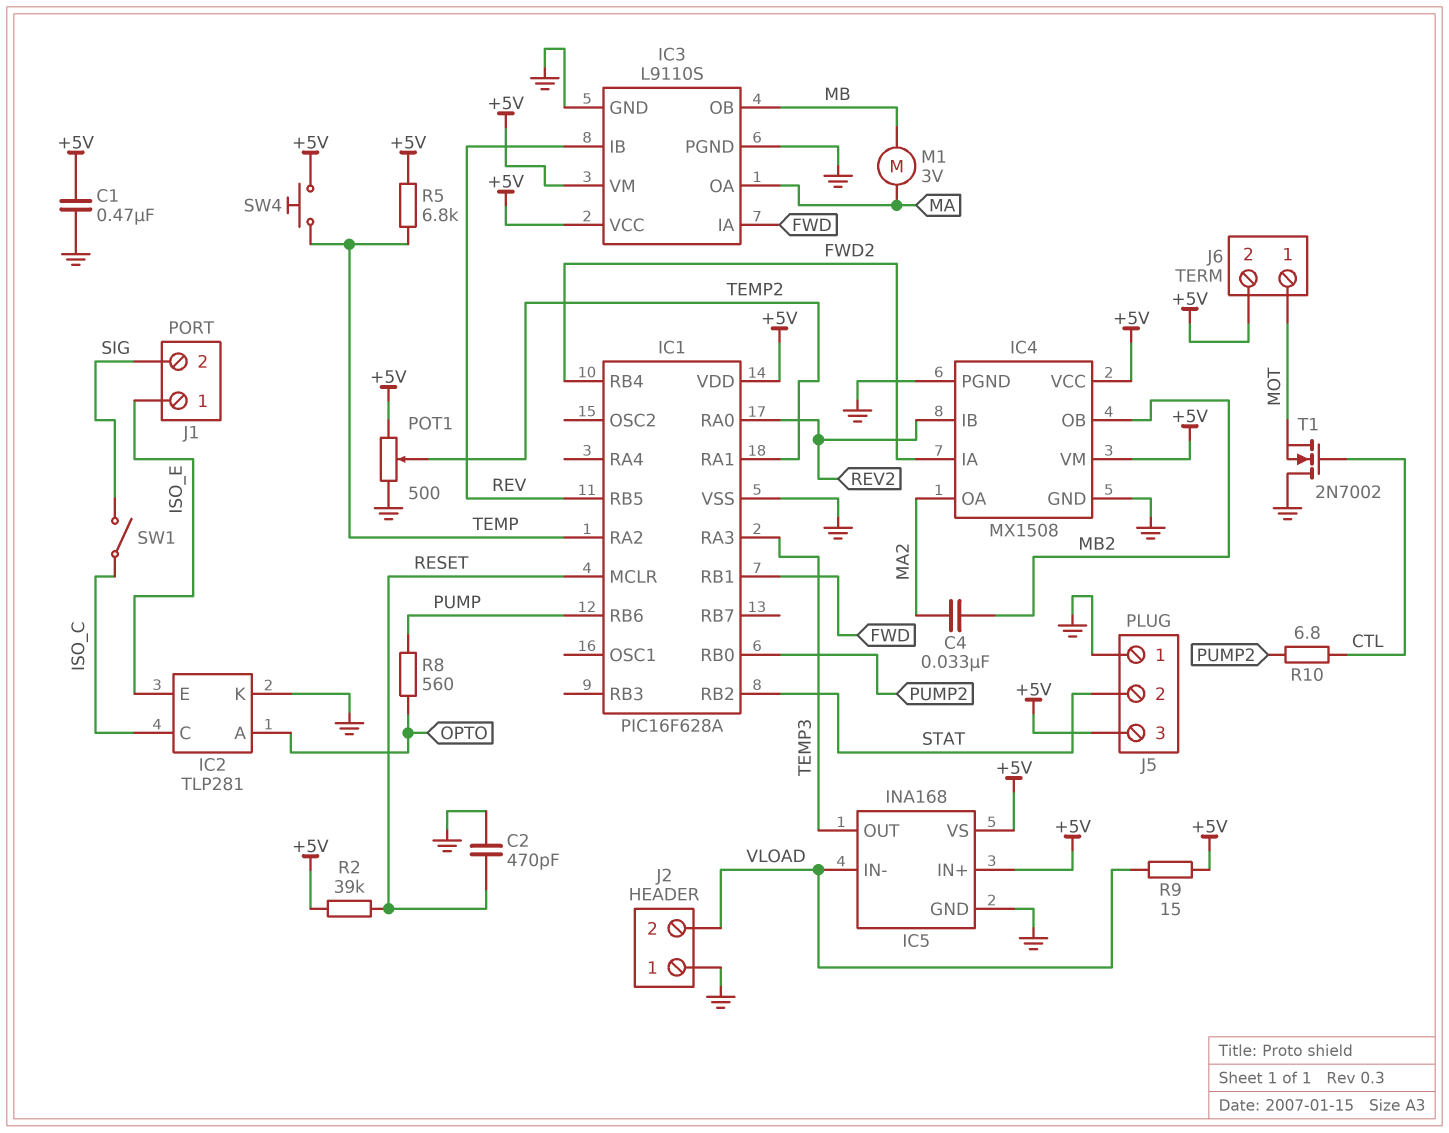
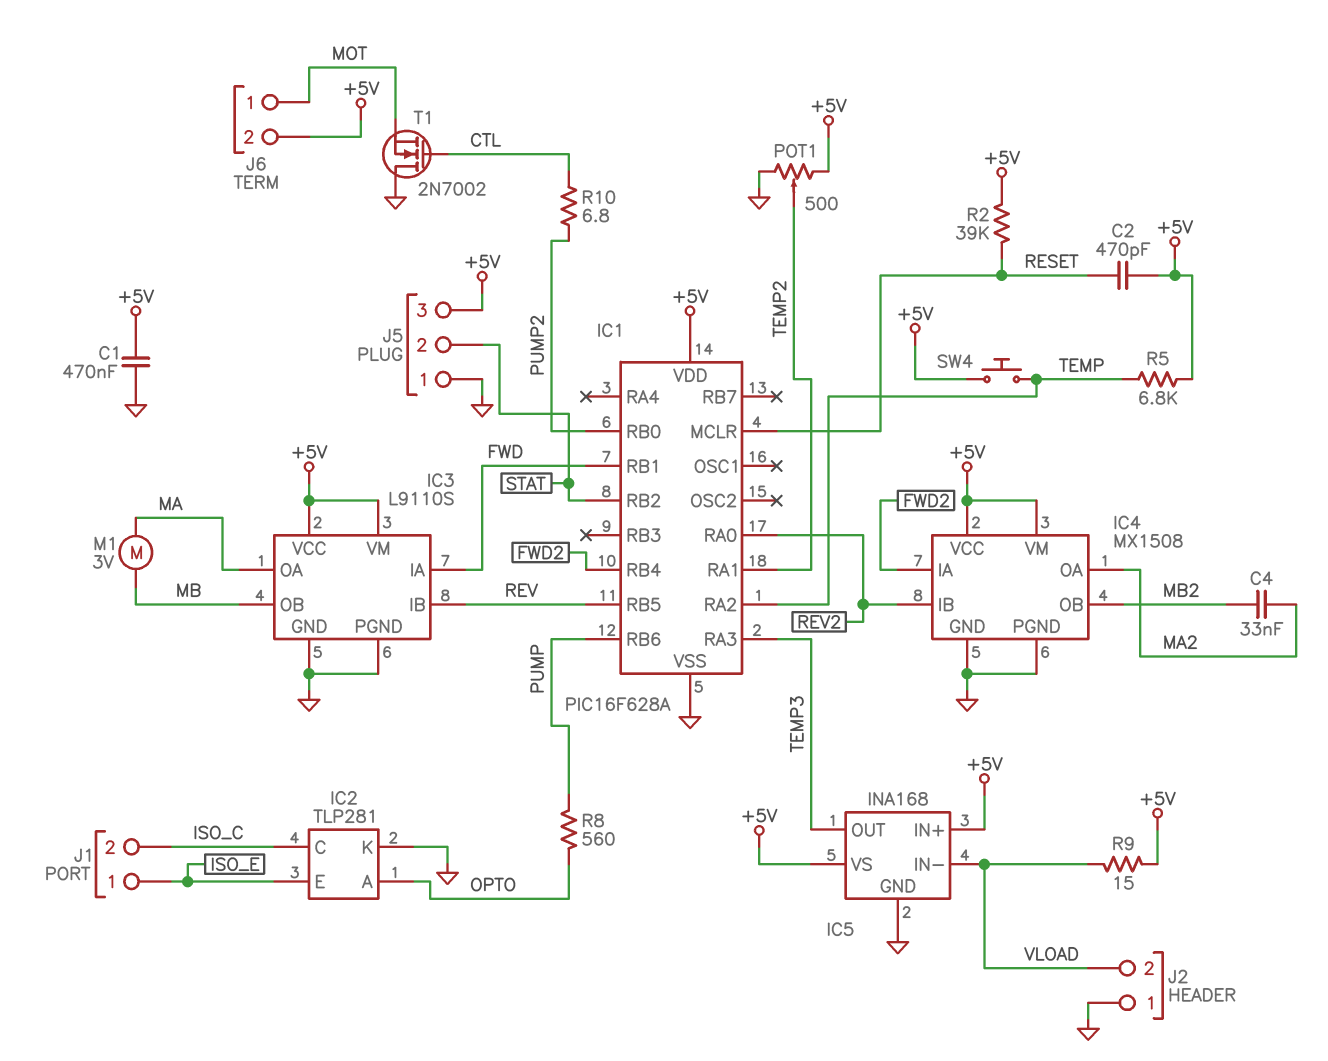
C2: 470pF (GND, RESET) -> 470pF (+5V, RESET)
J1 pin 2: SIG -> ISO_C
SW1: switch (ISO_C, SIG) -> none

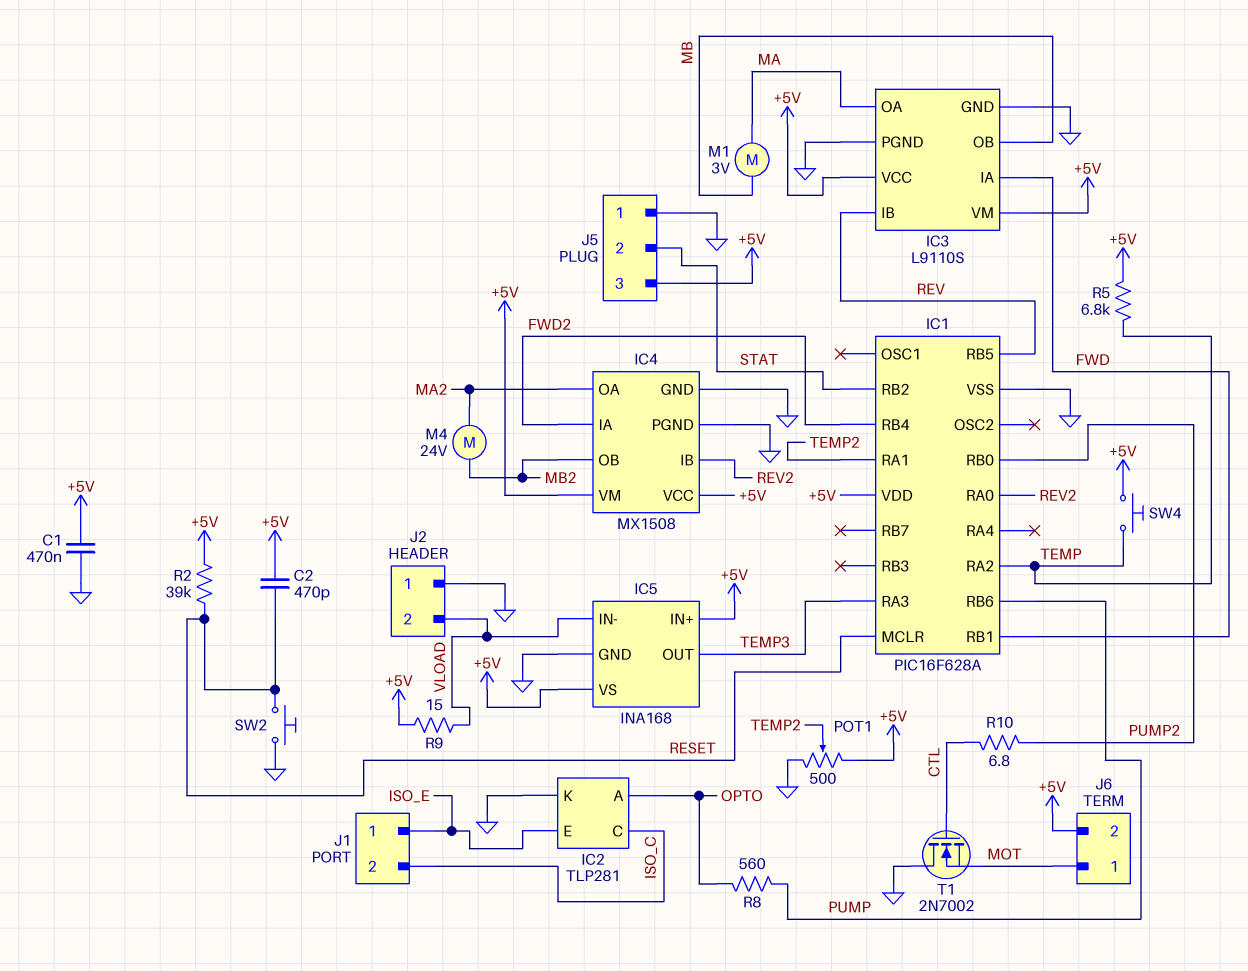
C4: 33nF (MA2, MB2) -> none
M4: none -> motor 24V (MA2, MB2)
SW2: none -> button (GND, RESET)

